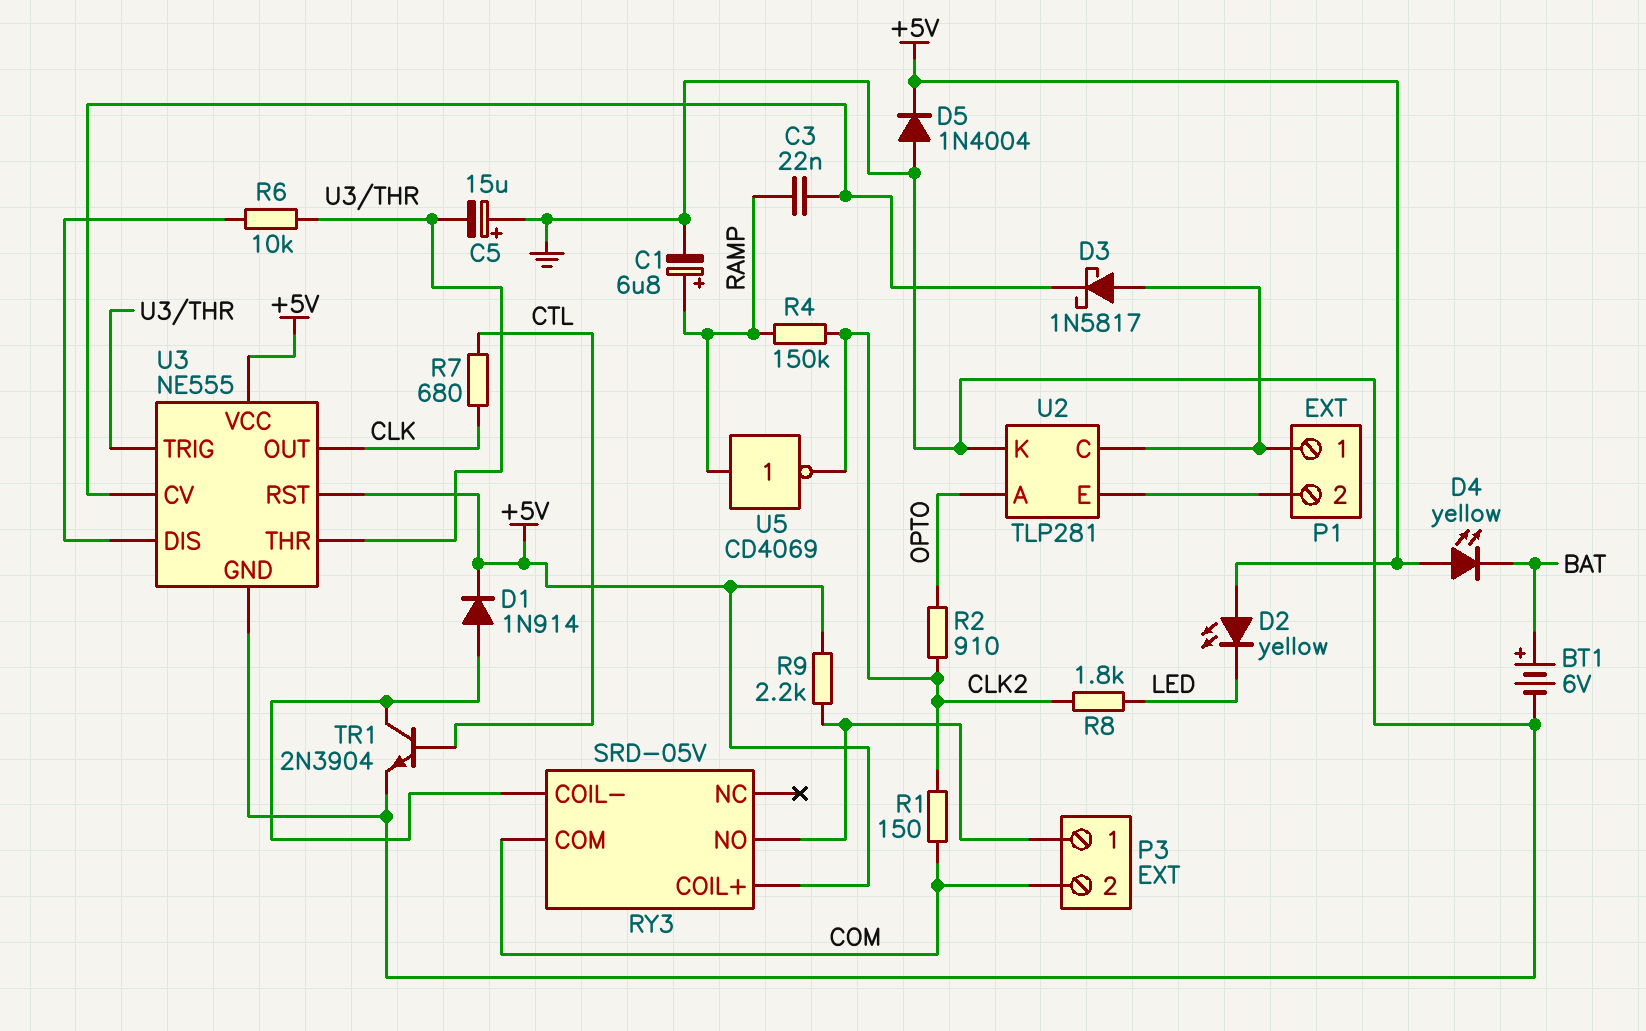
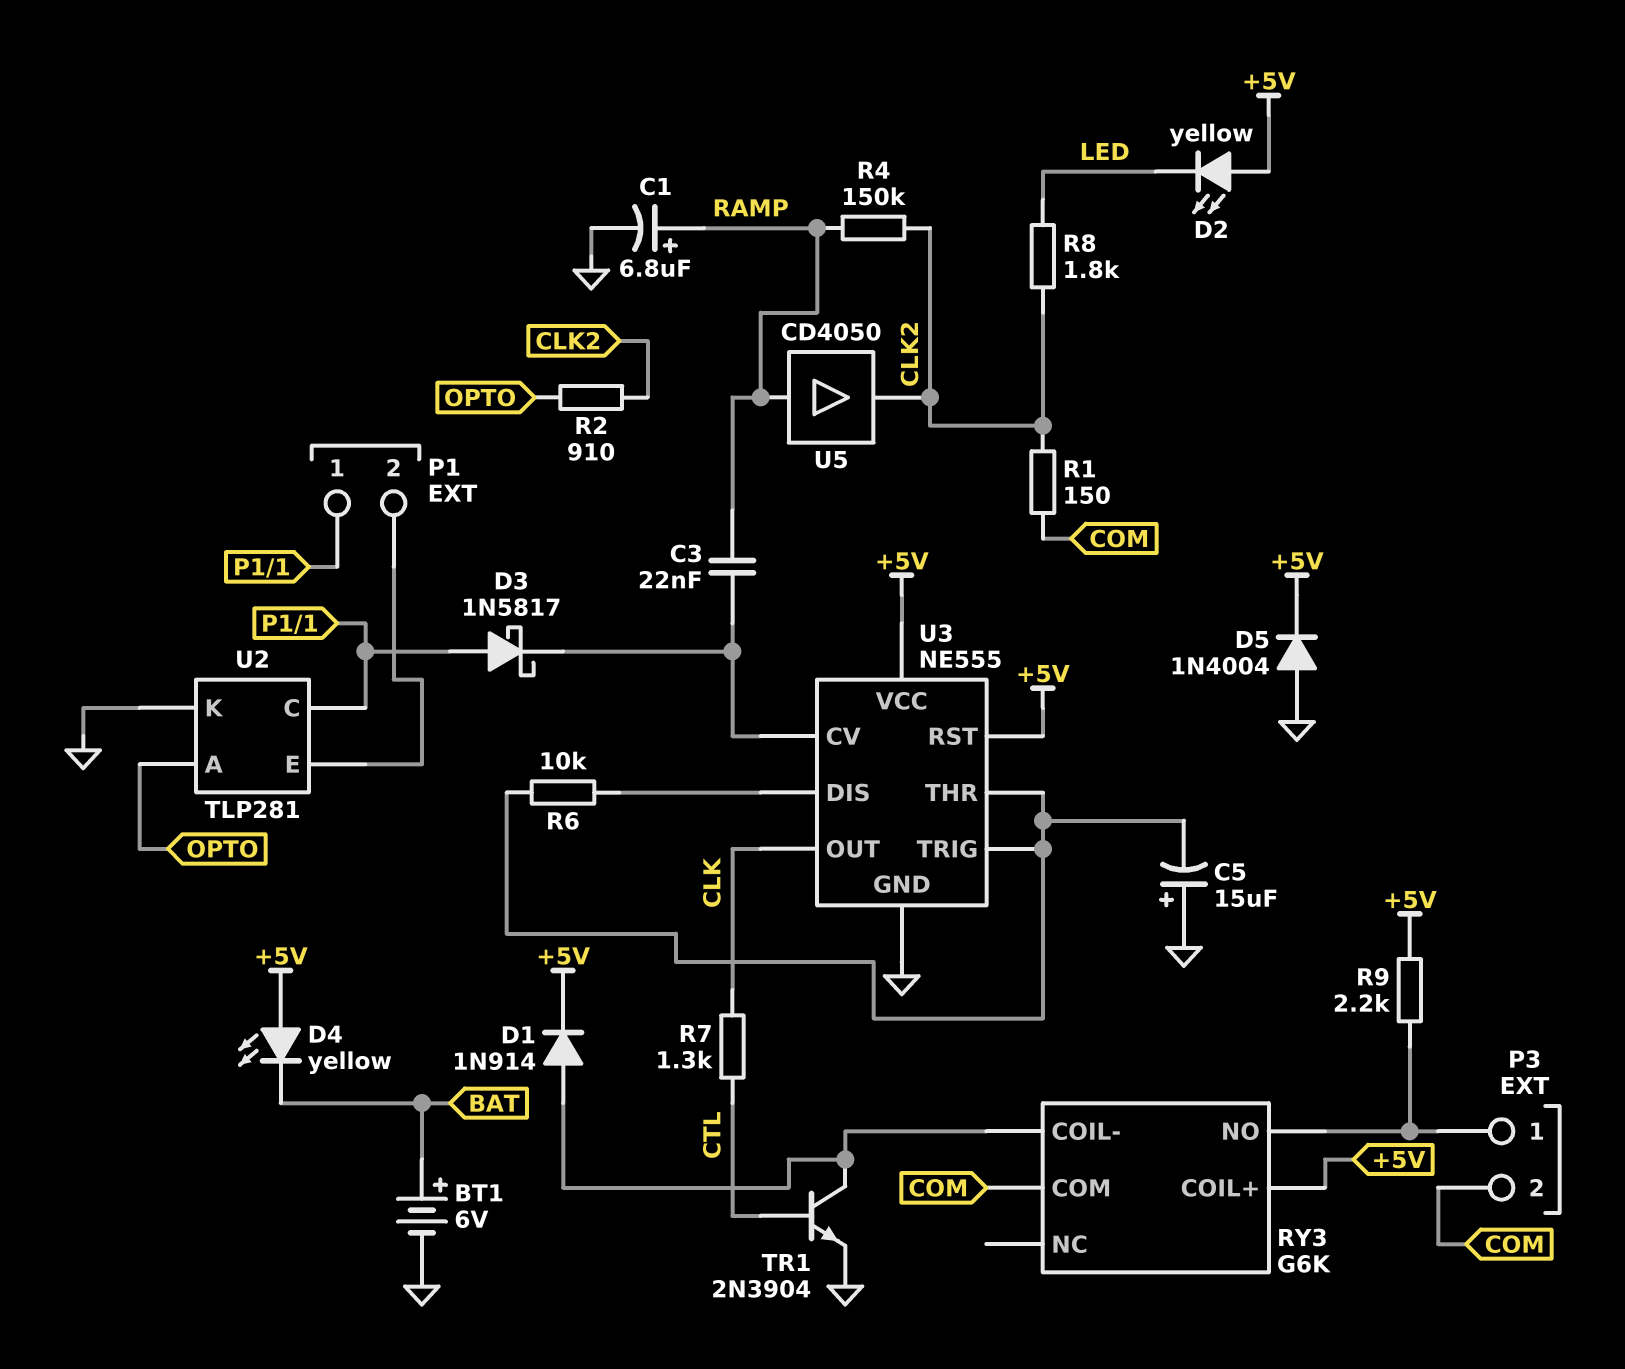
R7: 680 (CLK, CTL) -> 1.3k (CLK, CTL)
RY3: SRD-05V -> G6K
U5: NOT CD4069 (in RAMP, out CLK2) -> buffer CD4050 (in RAMP, out CLK2)

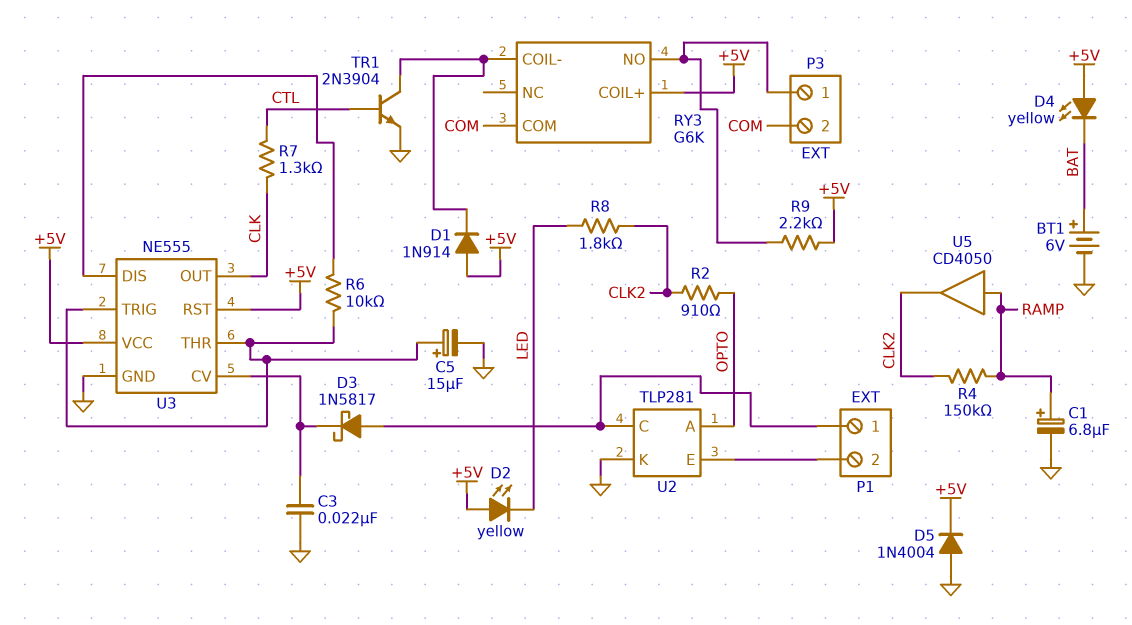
C3: 22nF (RAMP, U3/CV) -> 22nF (GND, U3/CV)
C5: 15uF (plus GND, minus U3/THR) -> 15uF (plus U3/THR, minus GND)
D1: diode 1N914 (A RY3/COIL-, K +5V) -> diode 1N914 (A +5V, K RY3/COIL-)
R1: 150 (CLK2, COM) -> none

